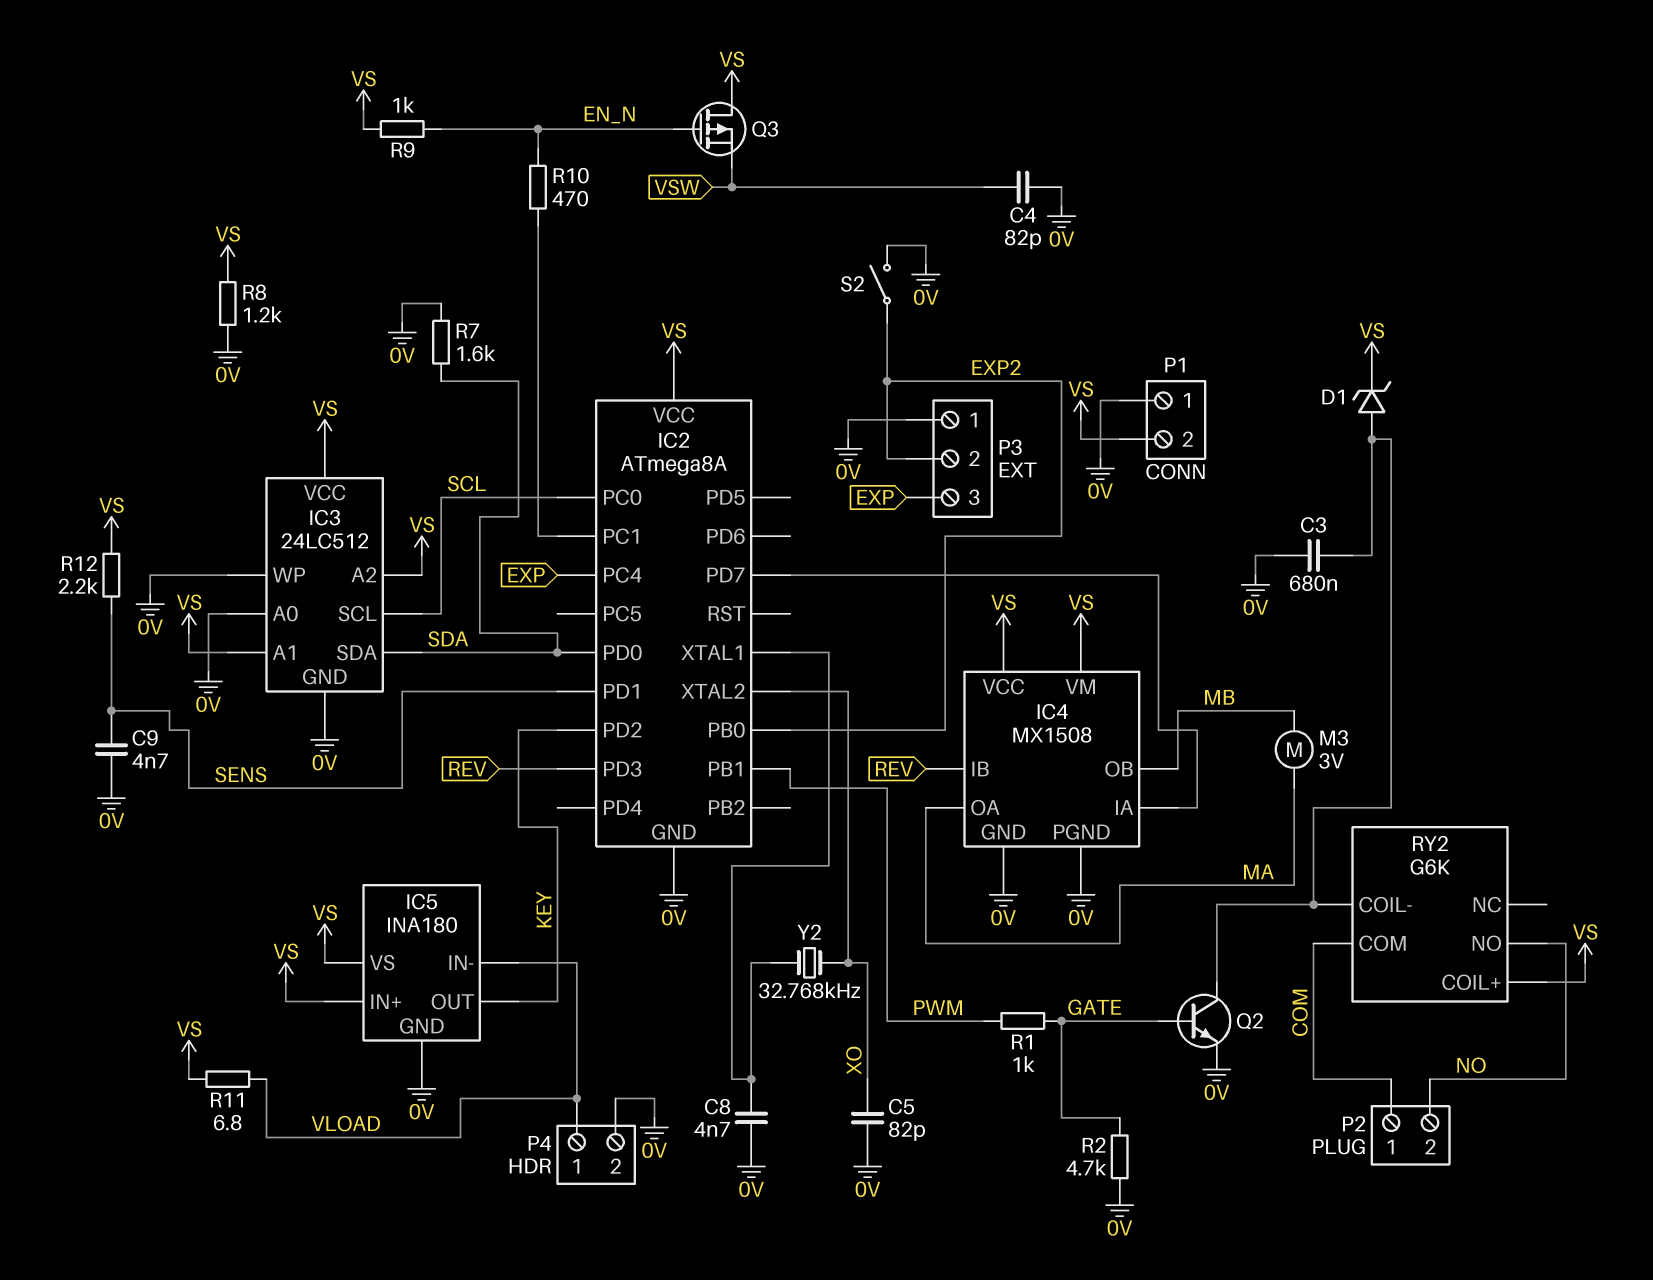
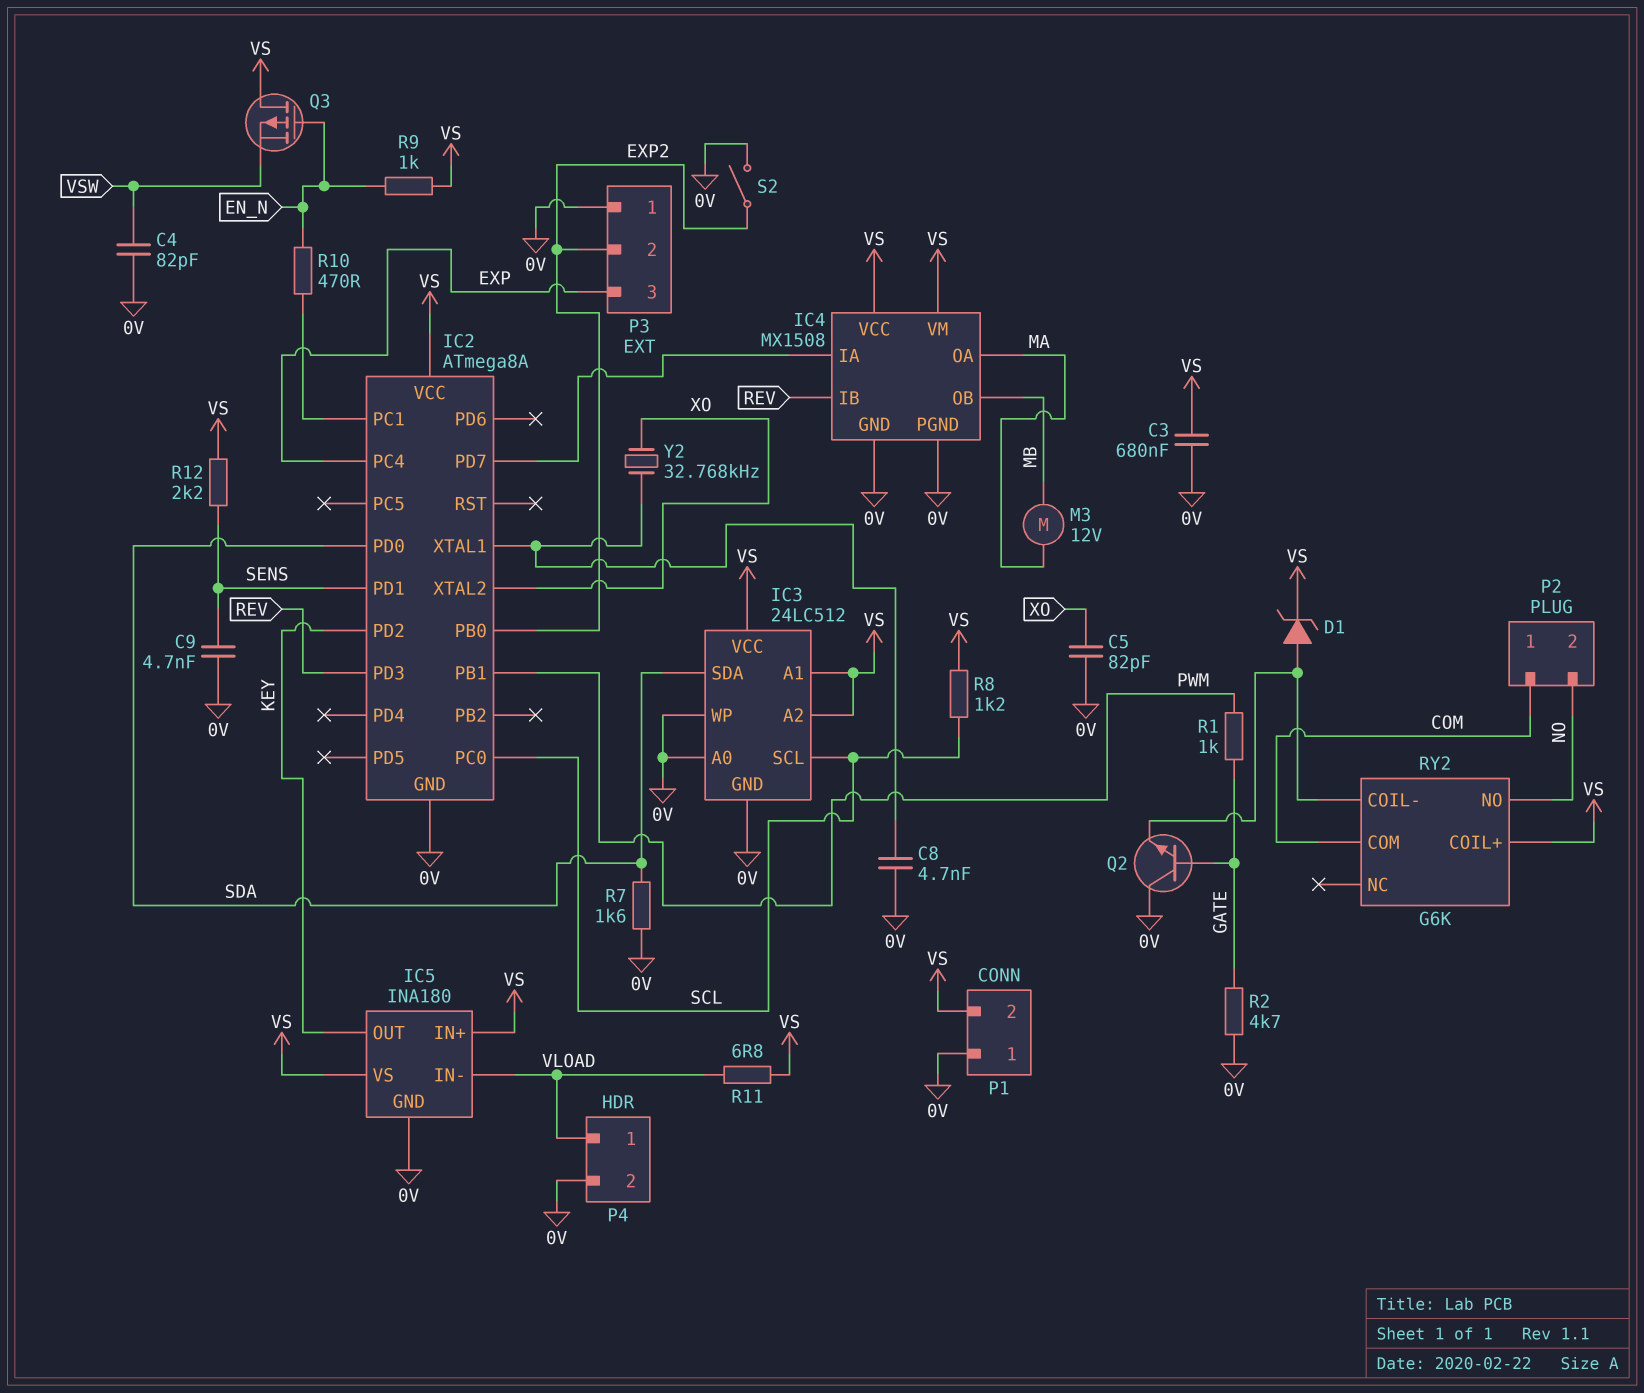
C3: 680nF (0V, RY2/COIL-) -> 680nF (0V, VS)
M3: motor 3V (MA, MB) -> motor 12V (MA, MB)
Q2: NPN (B GATE, C RY2/COIL-, E 0V) -> NPN (B GATE, C 0V, E RY2/COIL-)
R8: 1.2k (0V, VS) -> 1.2k (SCL, VS)

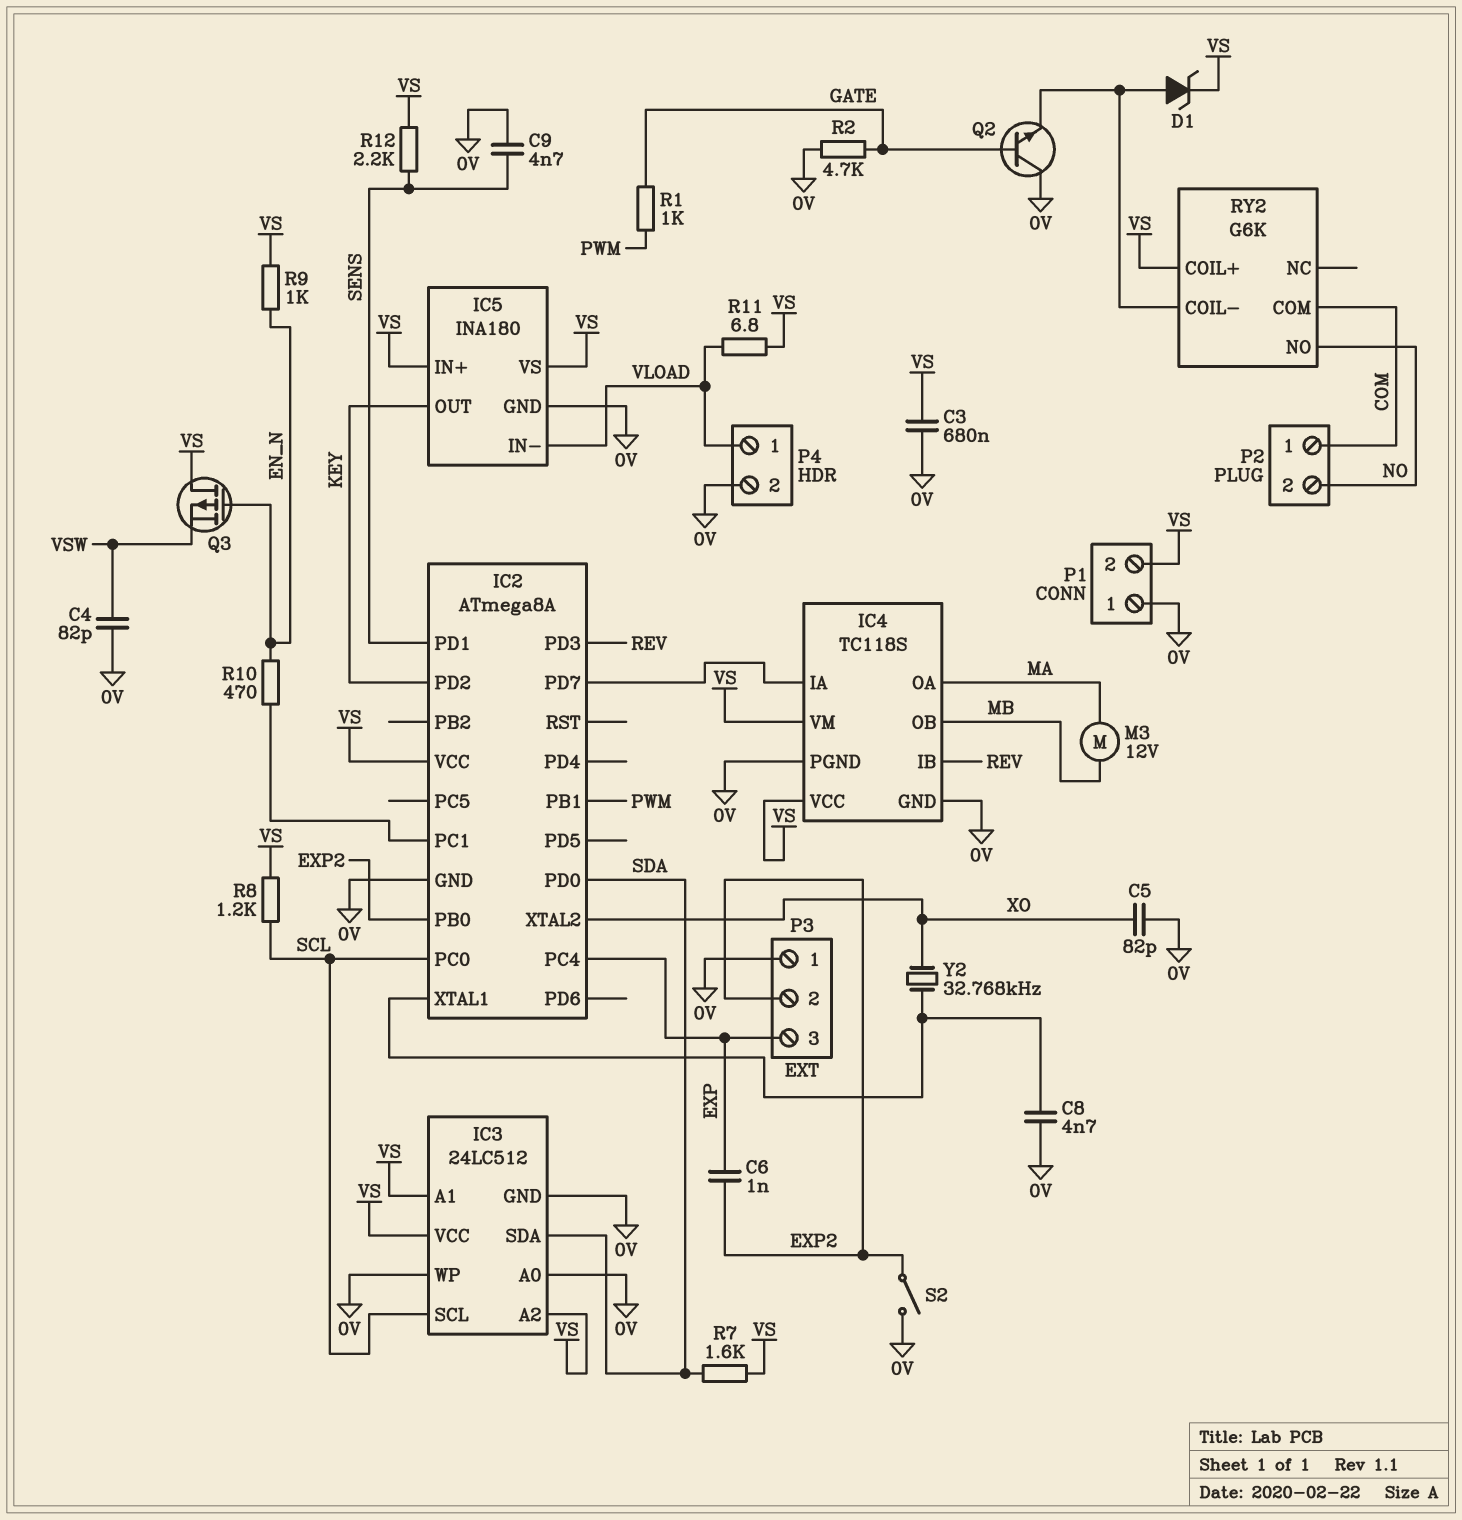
C6: none -> 1nF (EXP, EXP2)
IC4: MX1508 -> TC118S
R7: 1.6k (0V, SDA) -> 1.6k (SDA, VS)

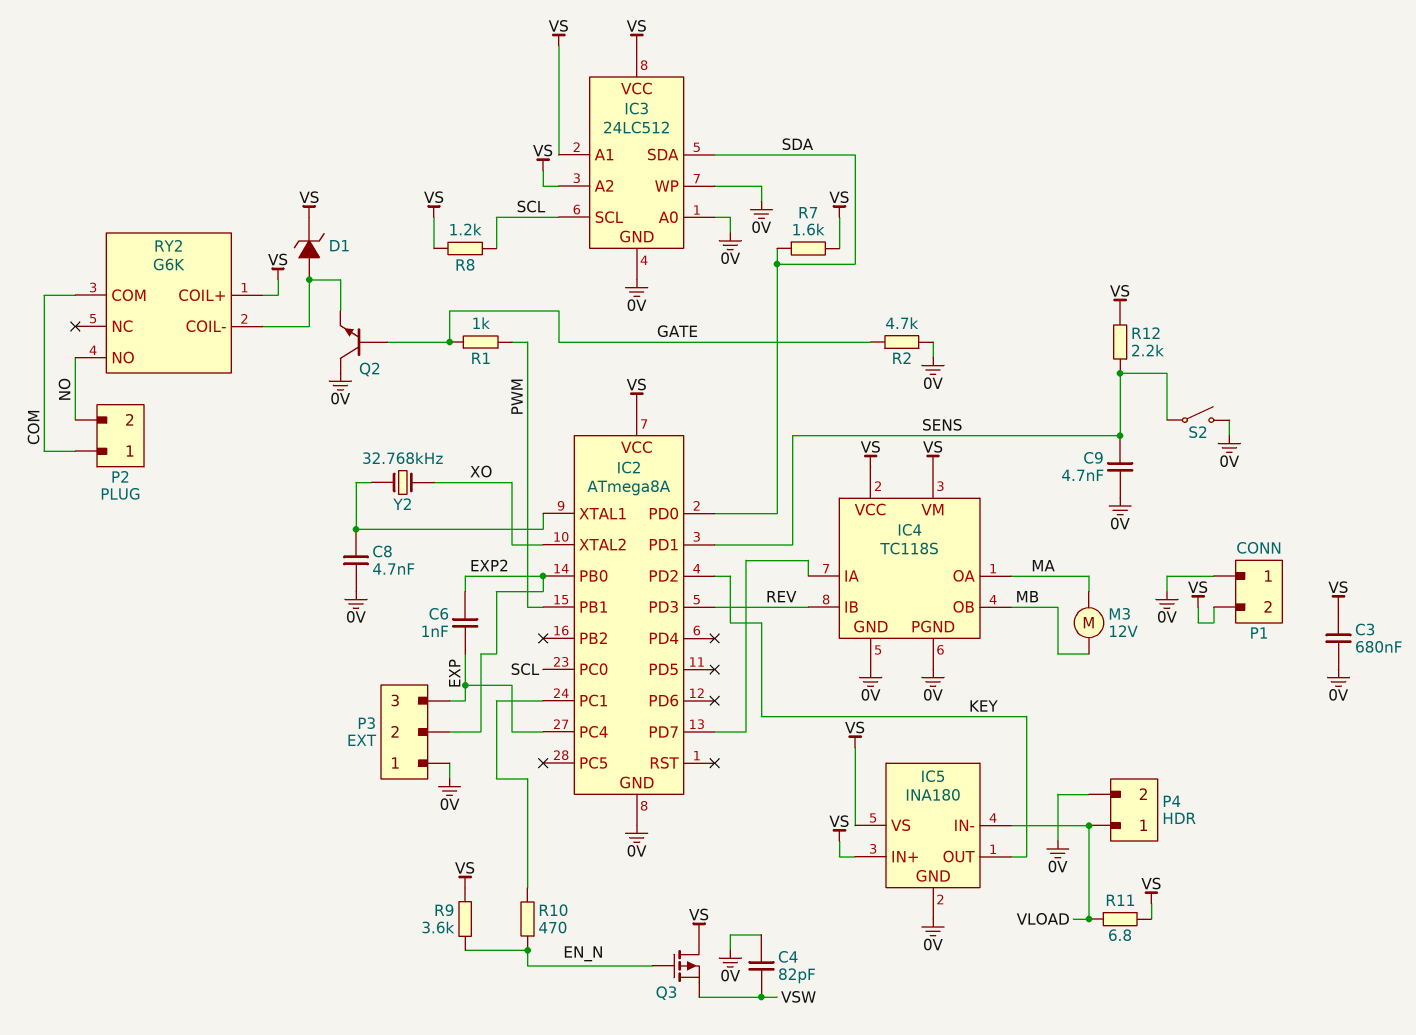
C5: 82pF (0V, XO) -> none
R9: 1k (EN_N, VS) -> 3.6k (EN_N, VS)
S2: switch (0V, EXP2) -> switch (0V, SENS)

